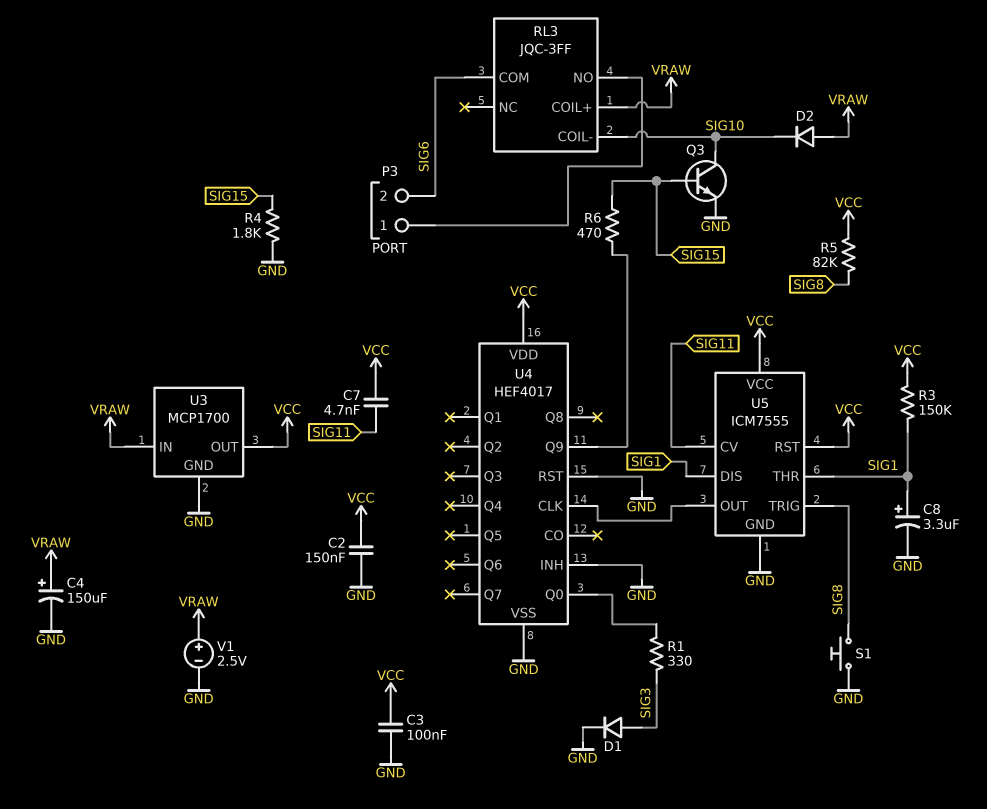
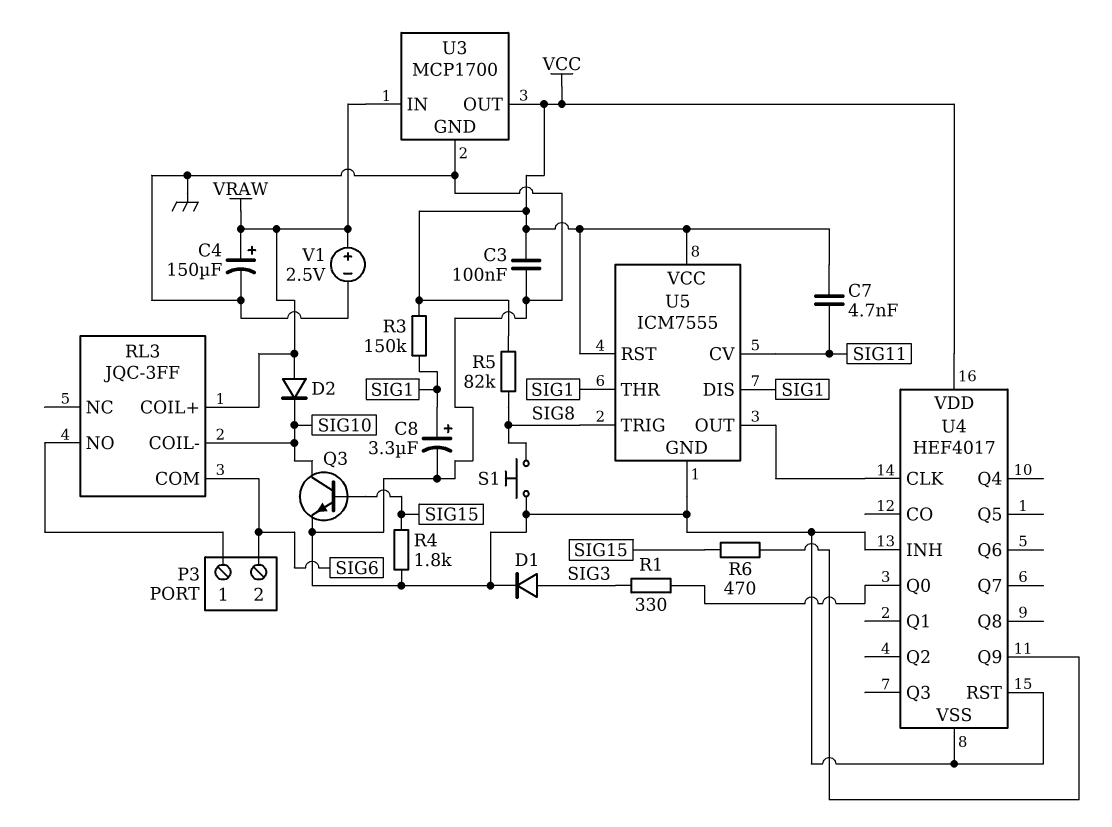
C2: 150nF (GND, VCC) -> none

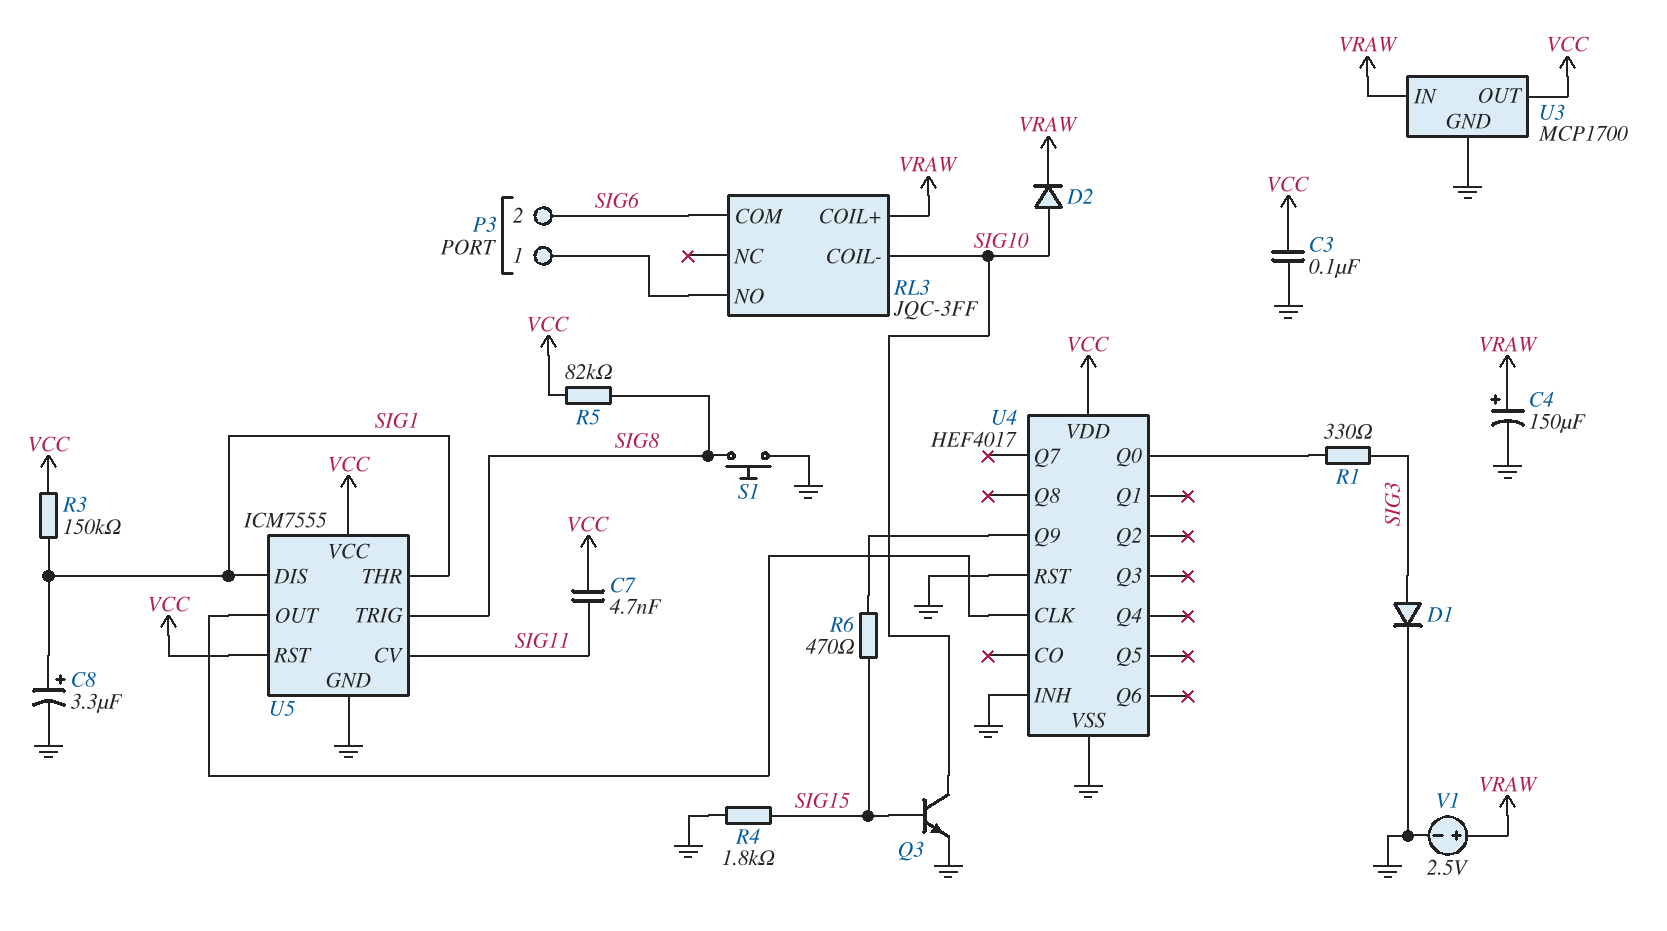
D2: diode (A VRAW, K SIG10) -> diode (A SIG10, K VRAW)

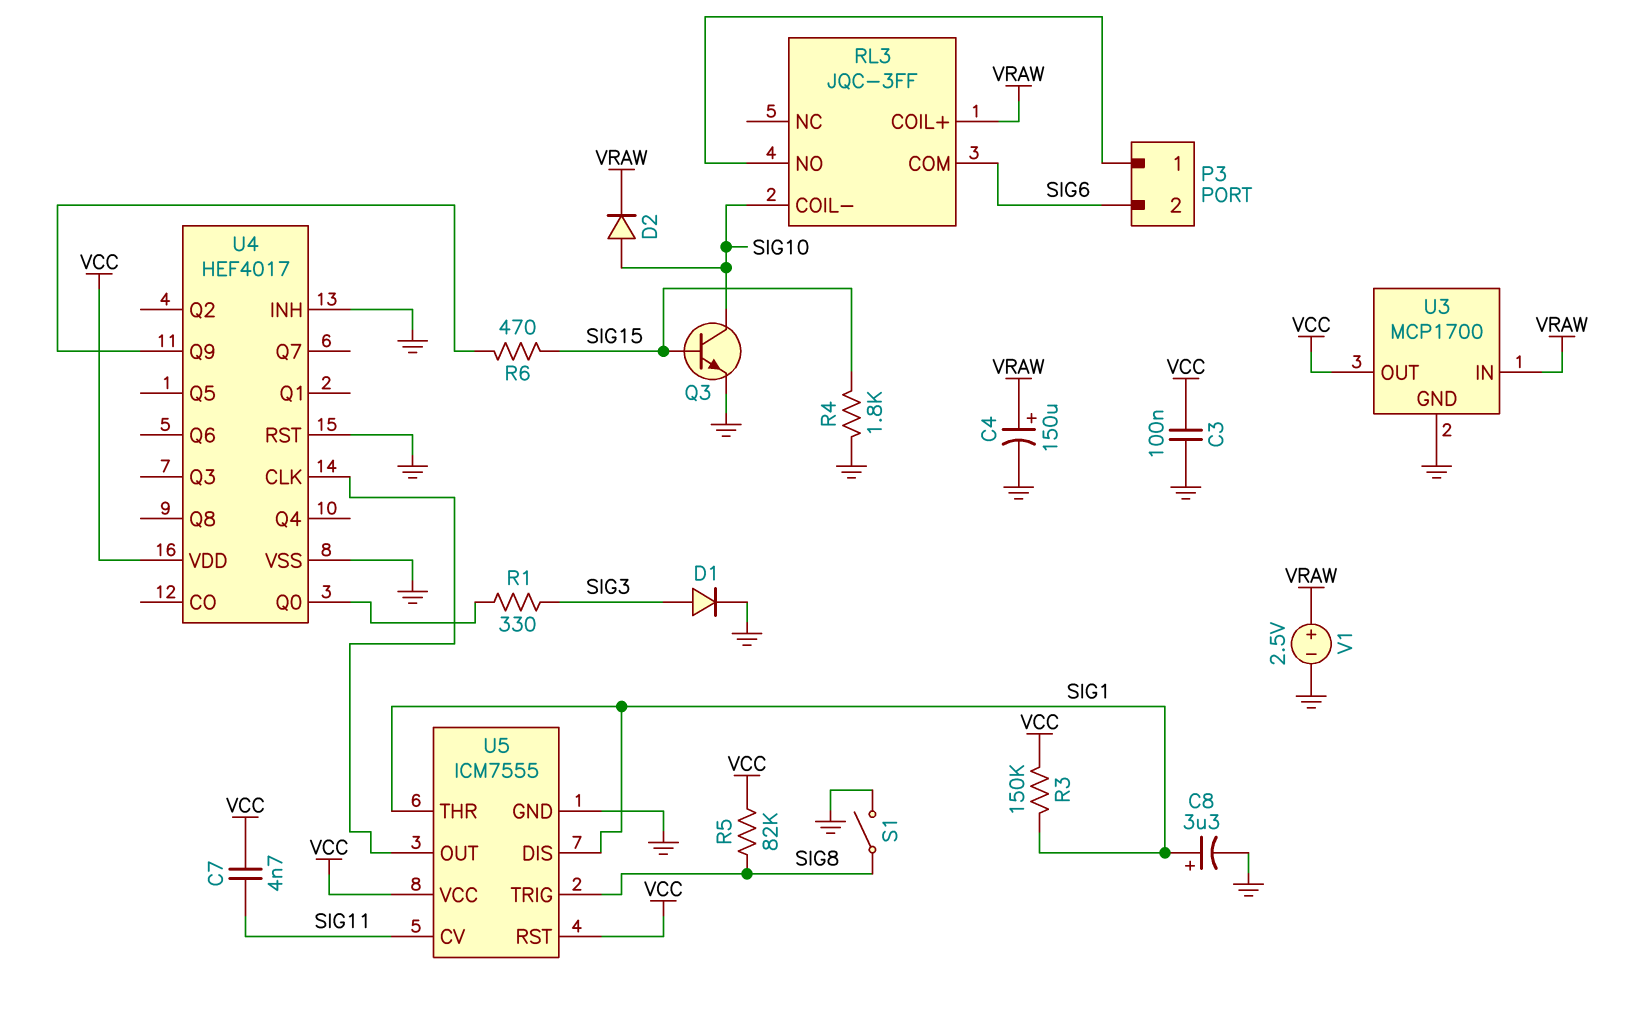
S1: button (GND, SIG8) -> switch (GND, SIG8)

